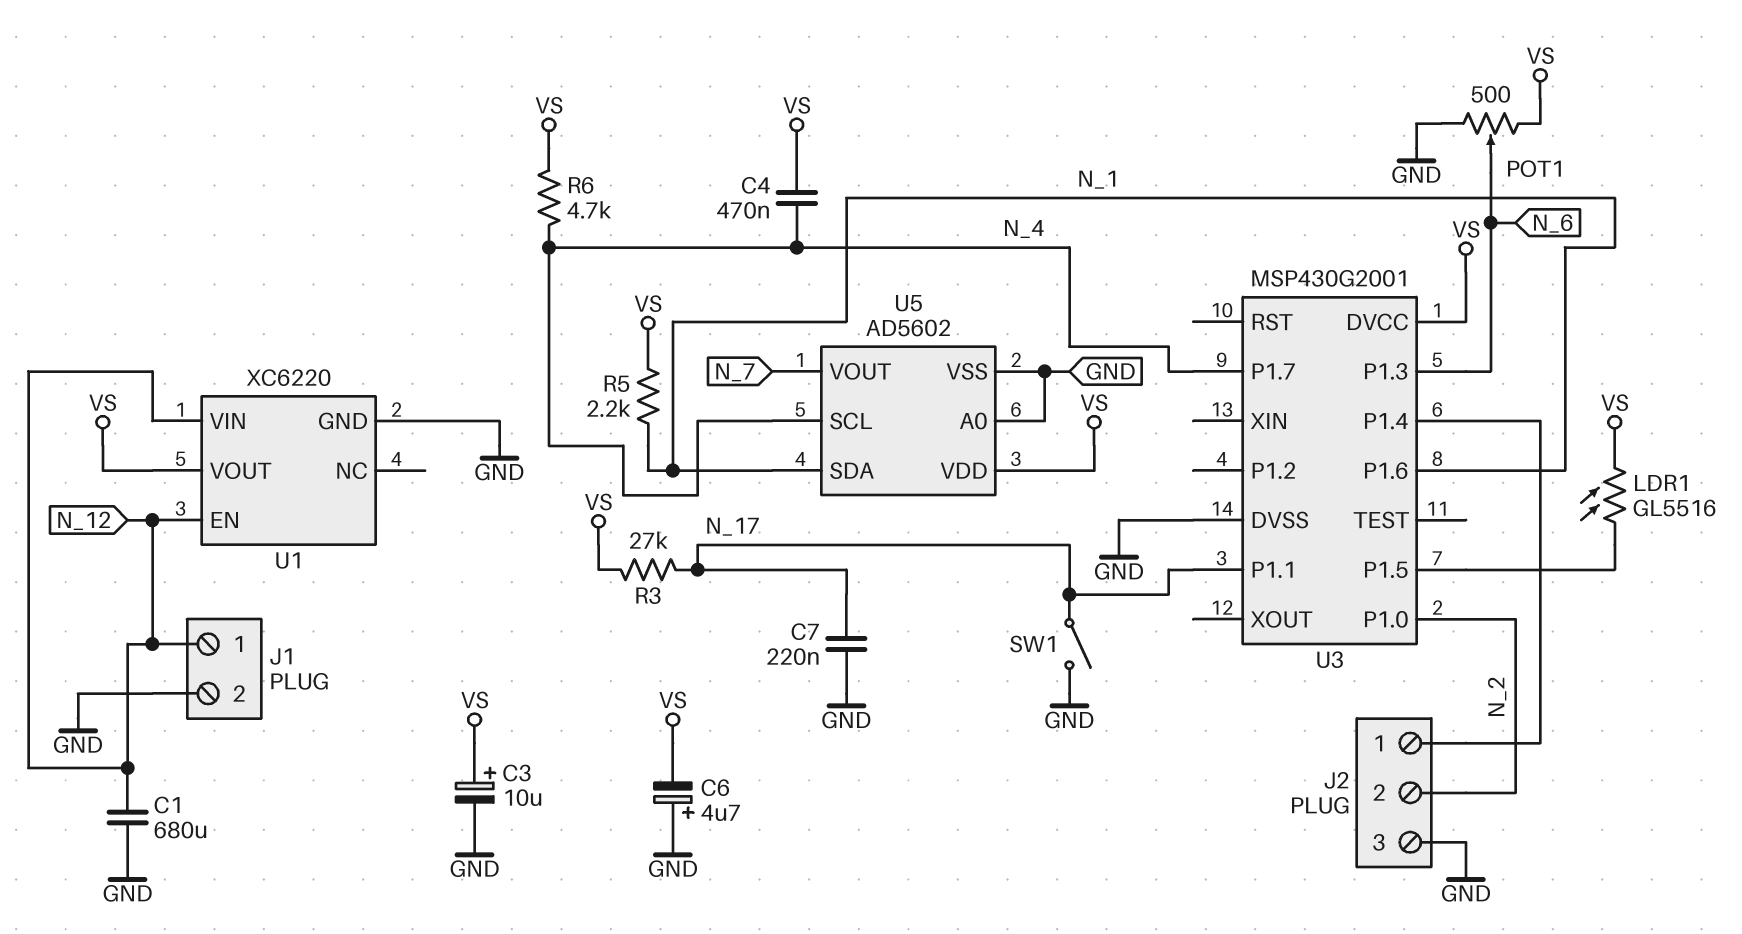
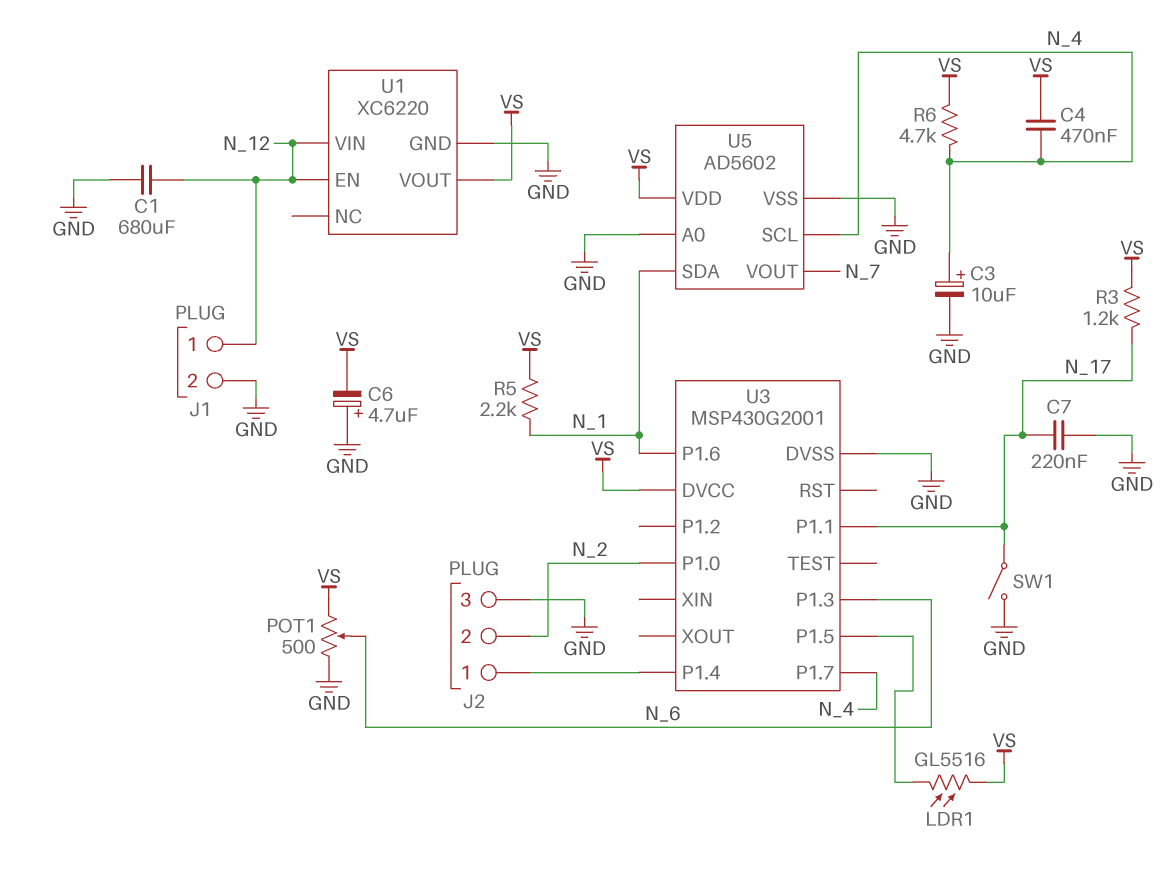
C3: 10uF (plus VS, minus GND) -> 10uF (plus N_4, minus GND)
R3: 27k (N_17, VS) -> 1.2k (N_17, VS)

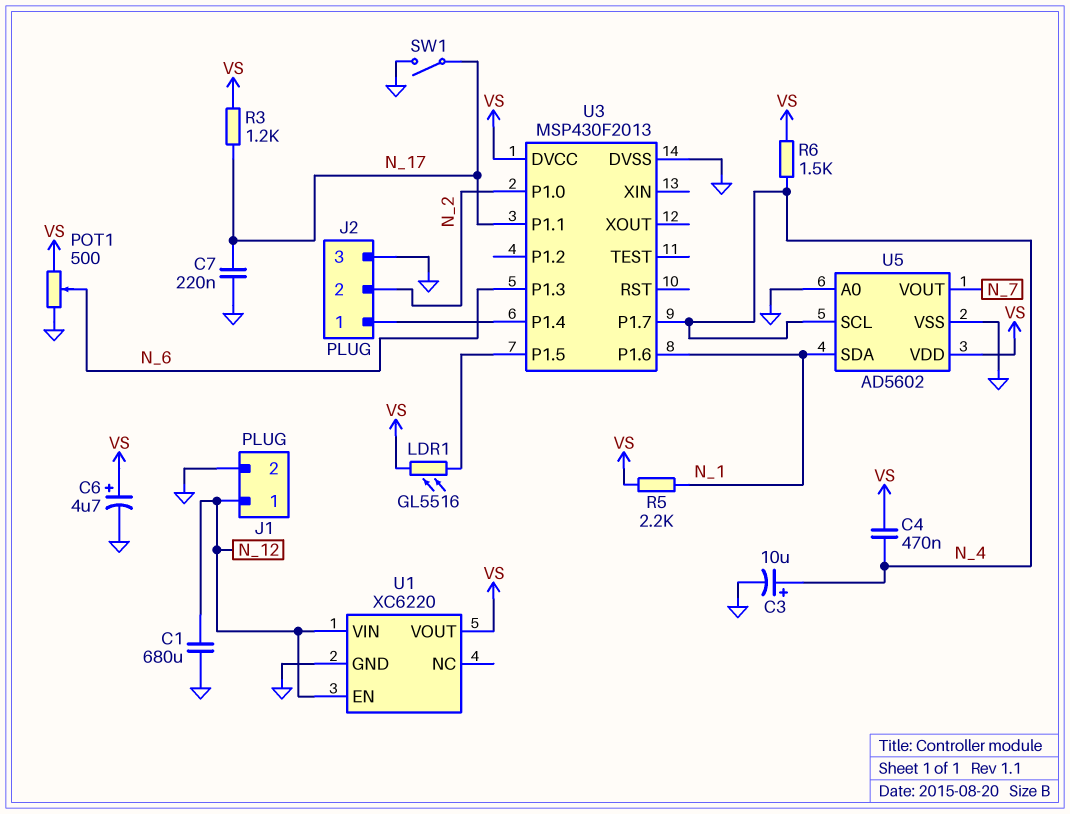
C6: 4.7uF (plus GND, minus VS) -> 4.7uF (plus VS, minus GND)
R6: 4.7k (N_4, VS) -> 1.5k (N_4, VS)
U3: MSP430G2001 -> MSP430F2013

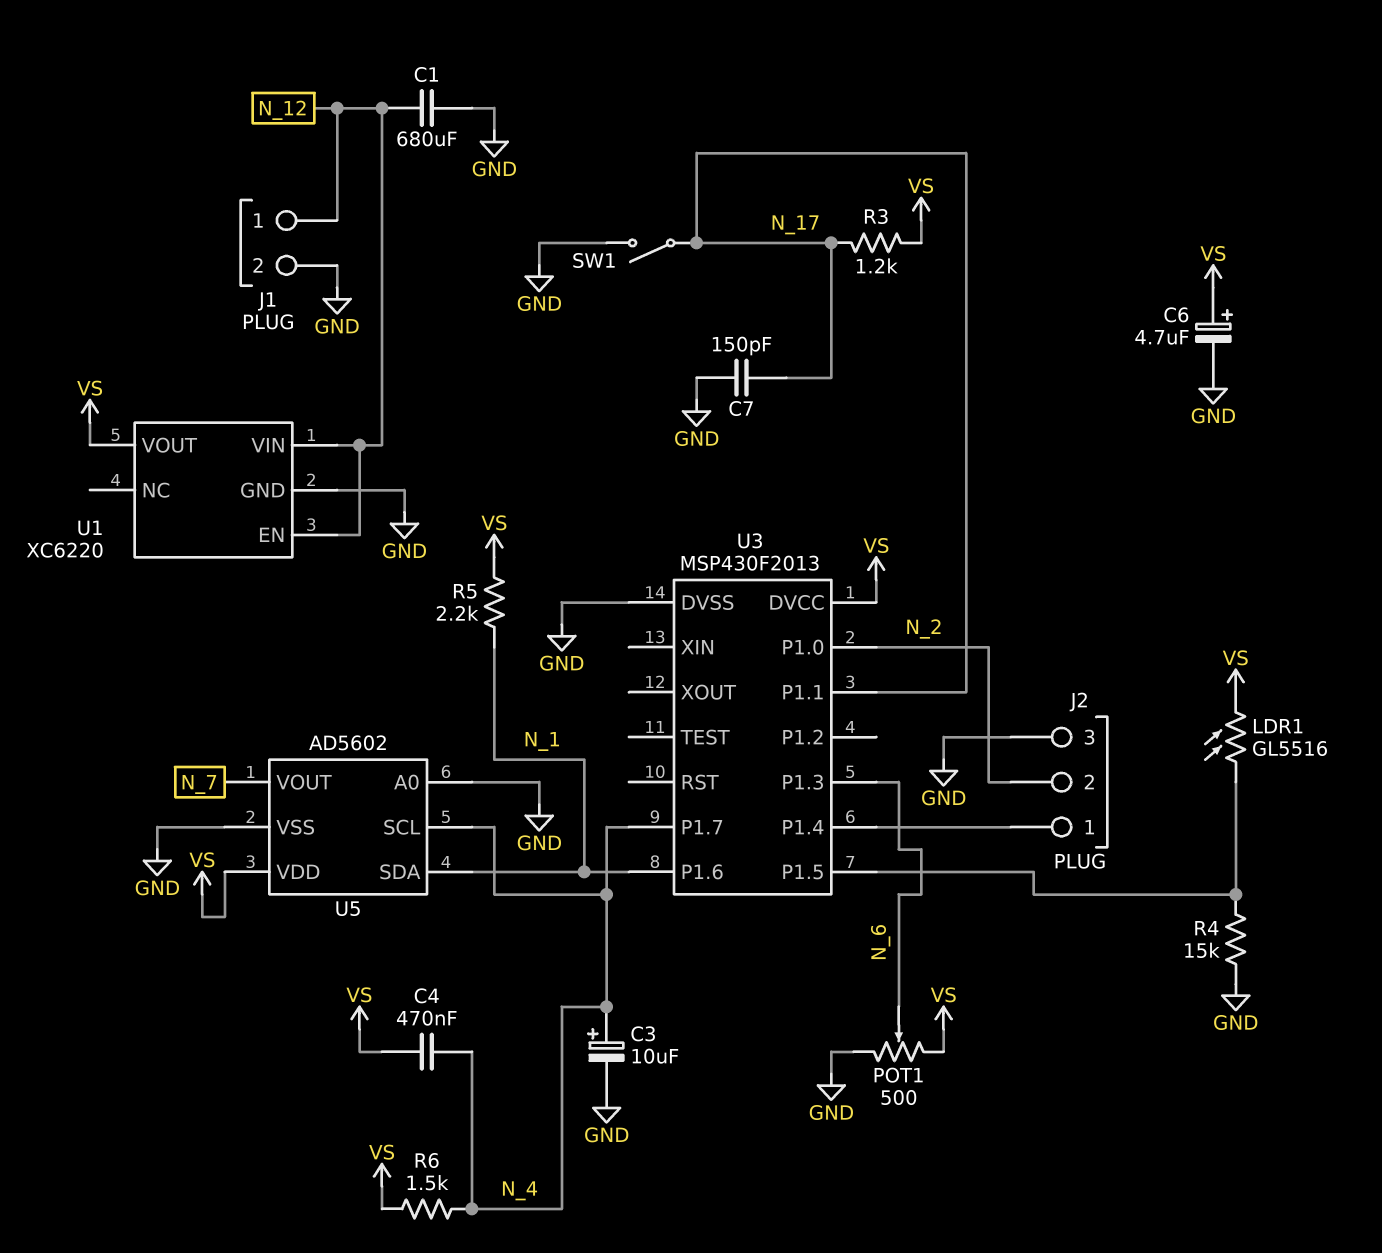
C7: 220nF (GND, N_17) -> 150pF (GND, N_17)
R4: none -> 15k (GND, U3/P1.5)

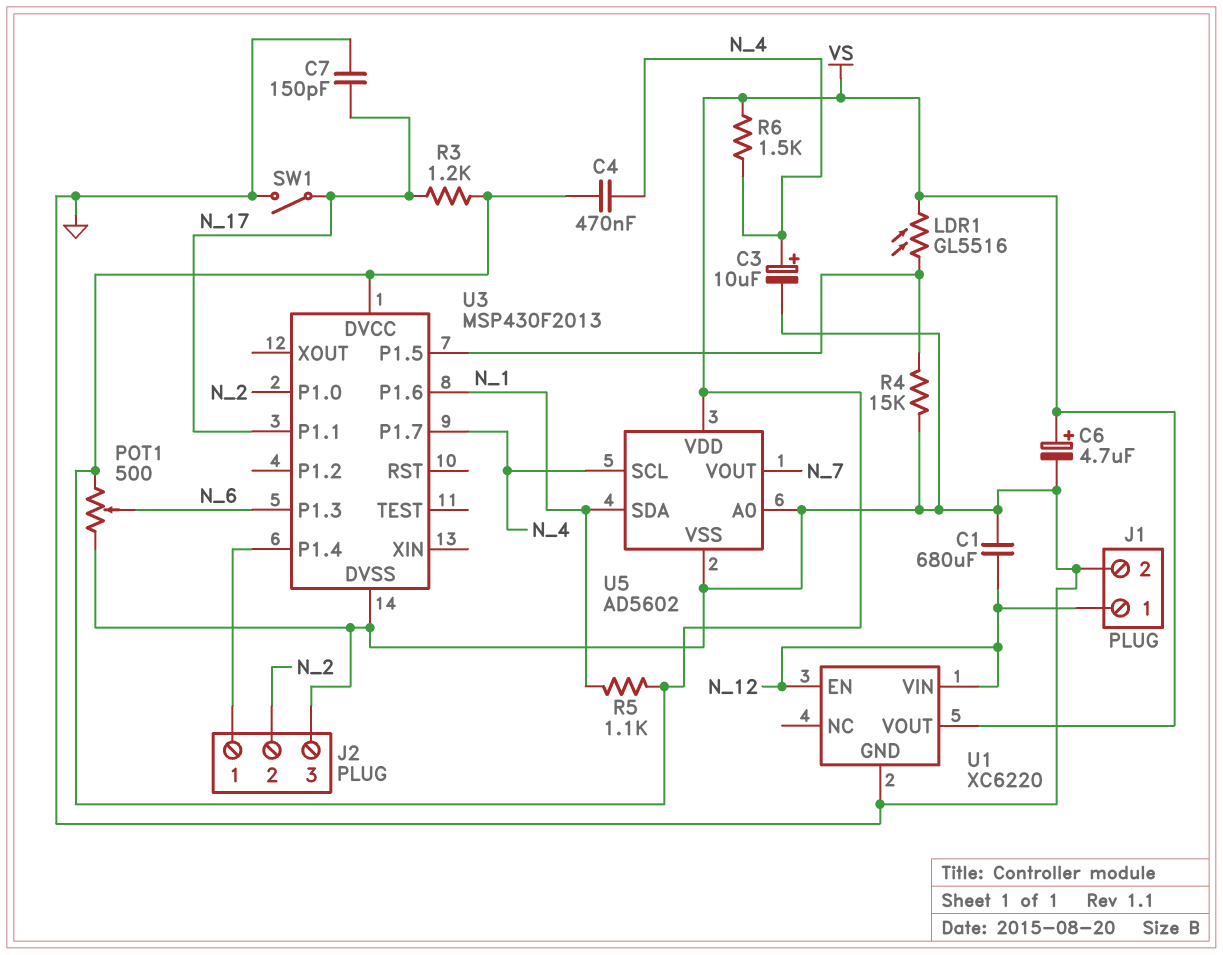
R5: 2.2k (N_1, VS) -> 1.1k (N_1, VS)

